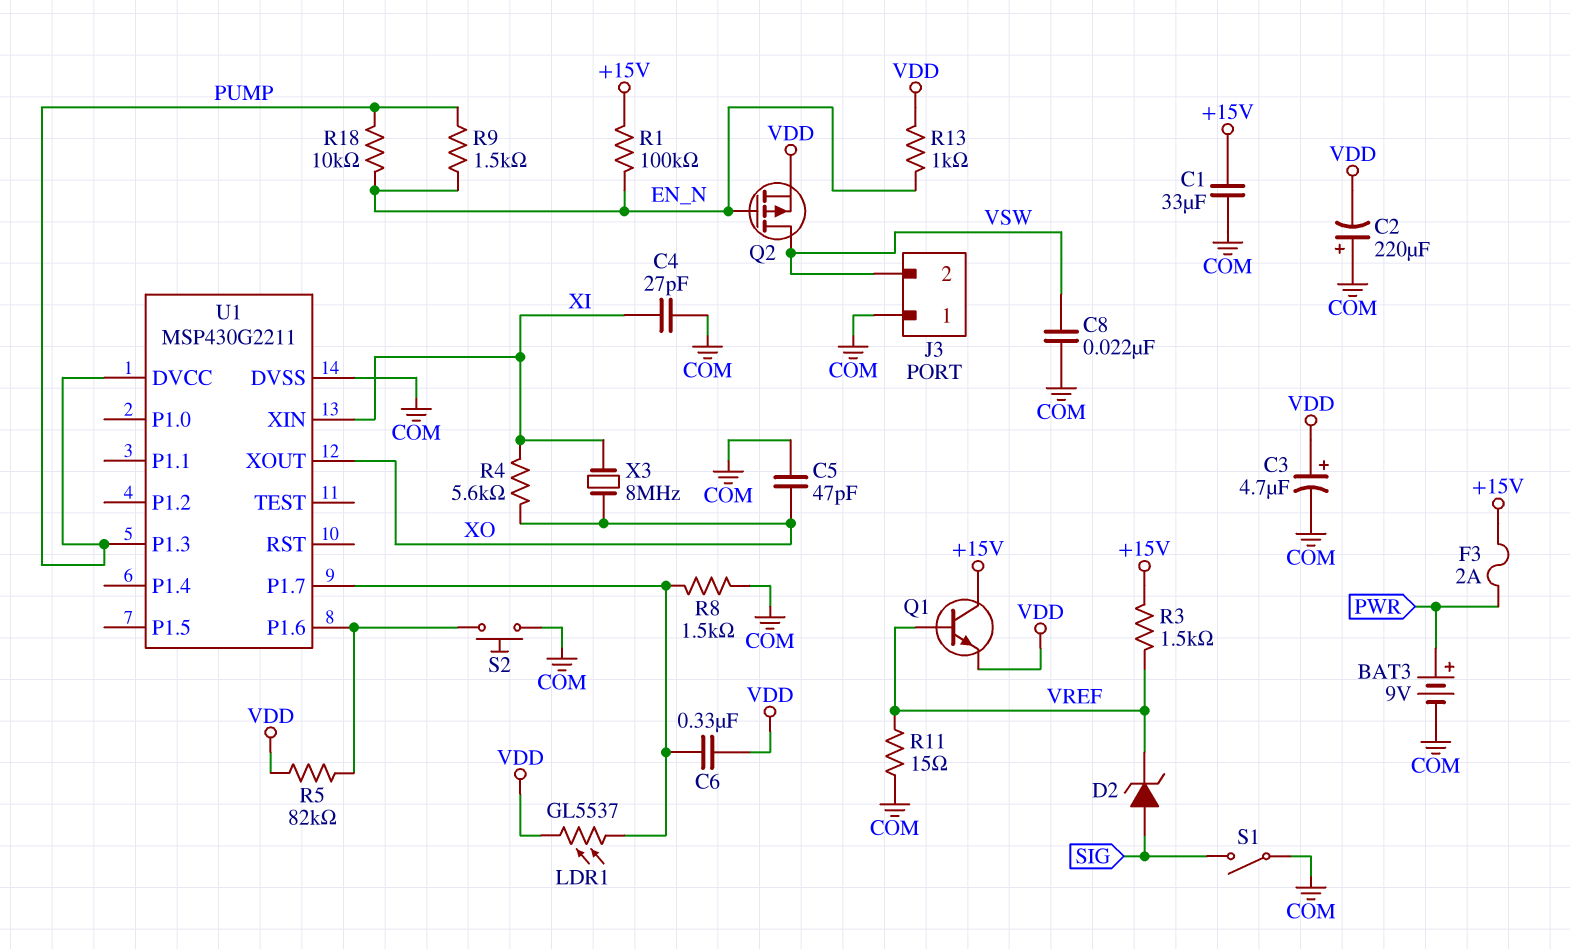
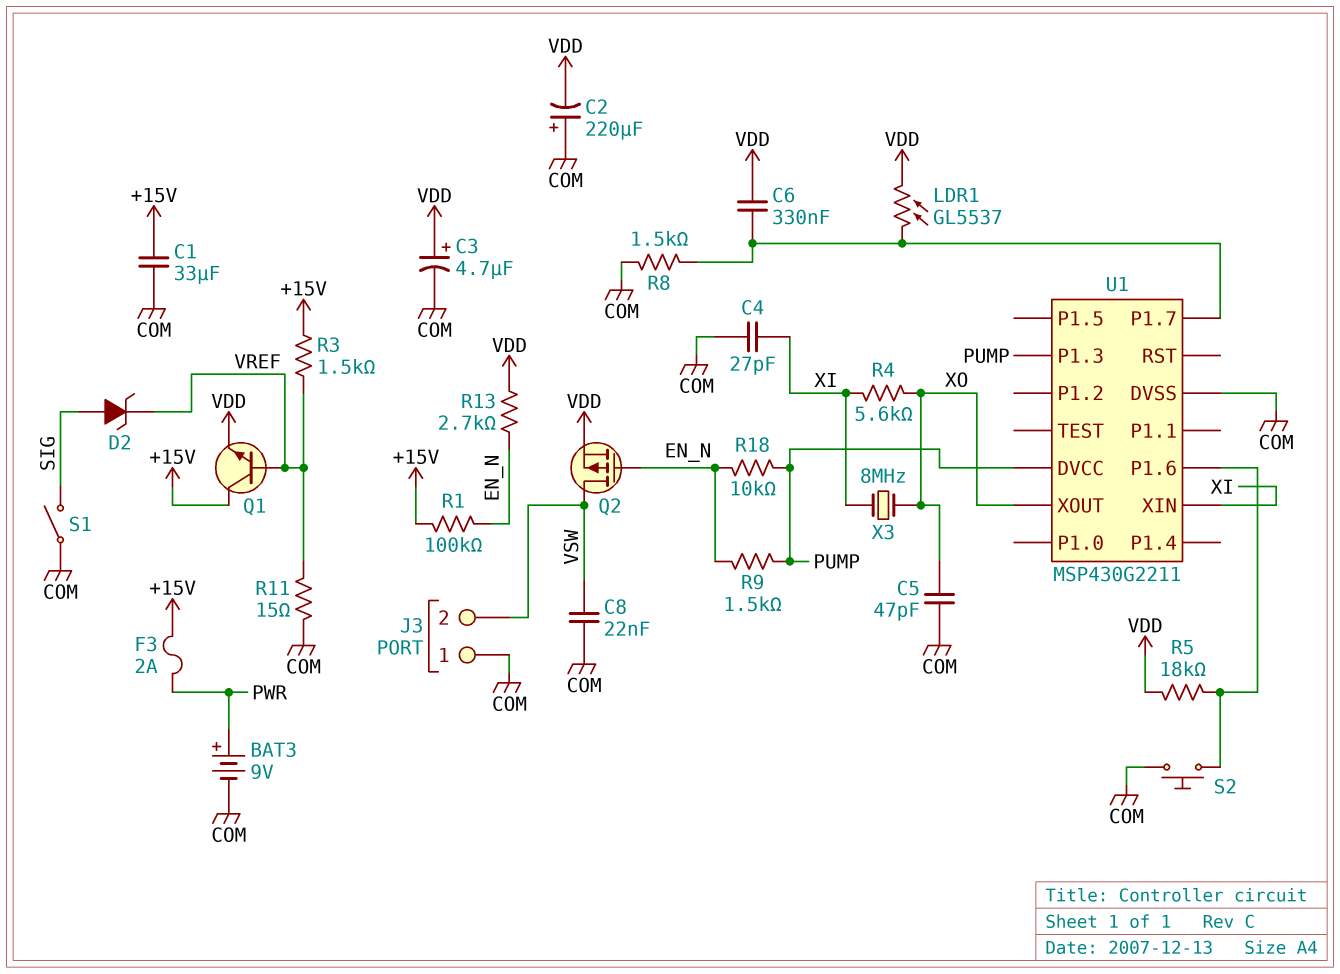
R5: 82k (U1/P1.6, VDD) -> 18k (U1/P1.6, VDD)
R13: 1k (EN_N, VDD) -> 2.7k (EN_N, VDD)

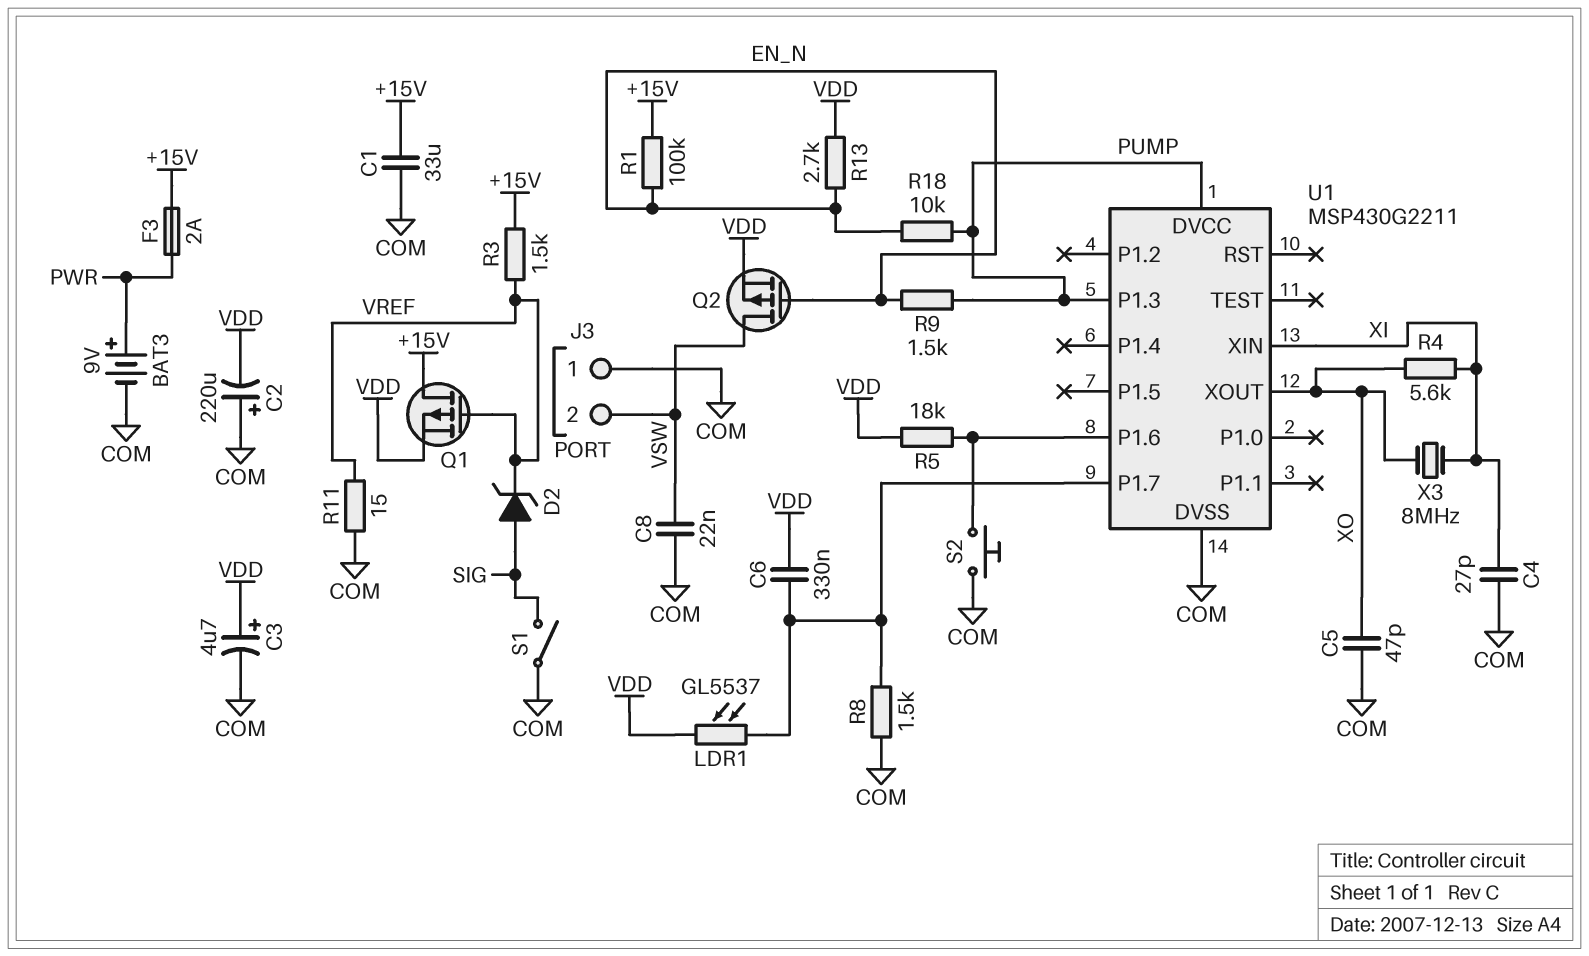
Q1: NPN (B VREF, C +15V, E VDD) -> PMOS (G VREF, D +15V, S VDD)

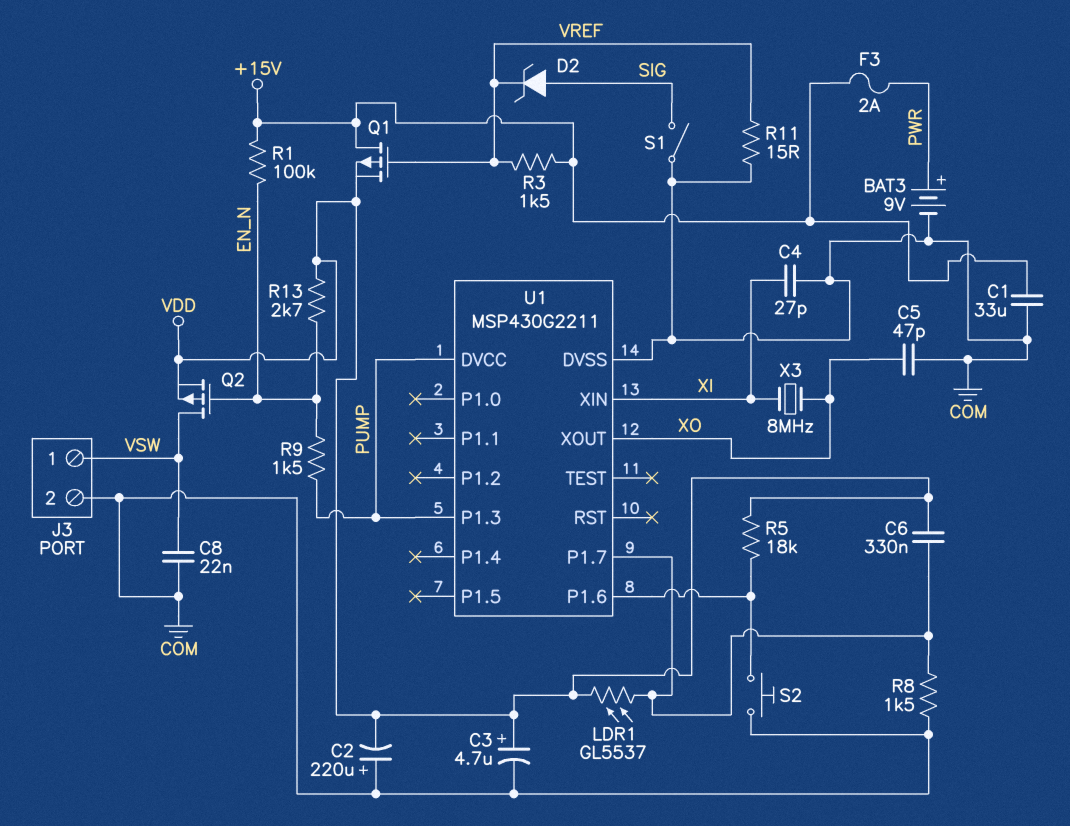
J3 pin 1: COM -> VSW
J3 pin 2: VSW -> COM
R4: 5.6k (XI, XO) -> none
R18: 10k (EN_N, PUMP) -> none

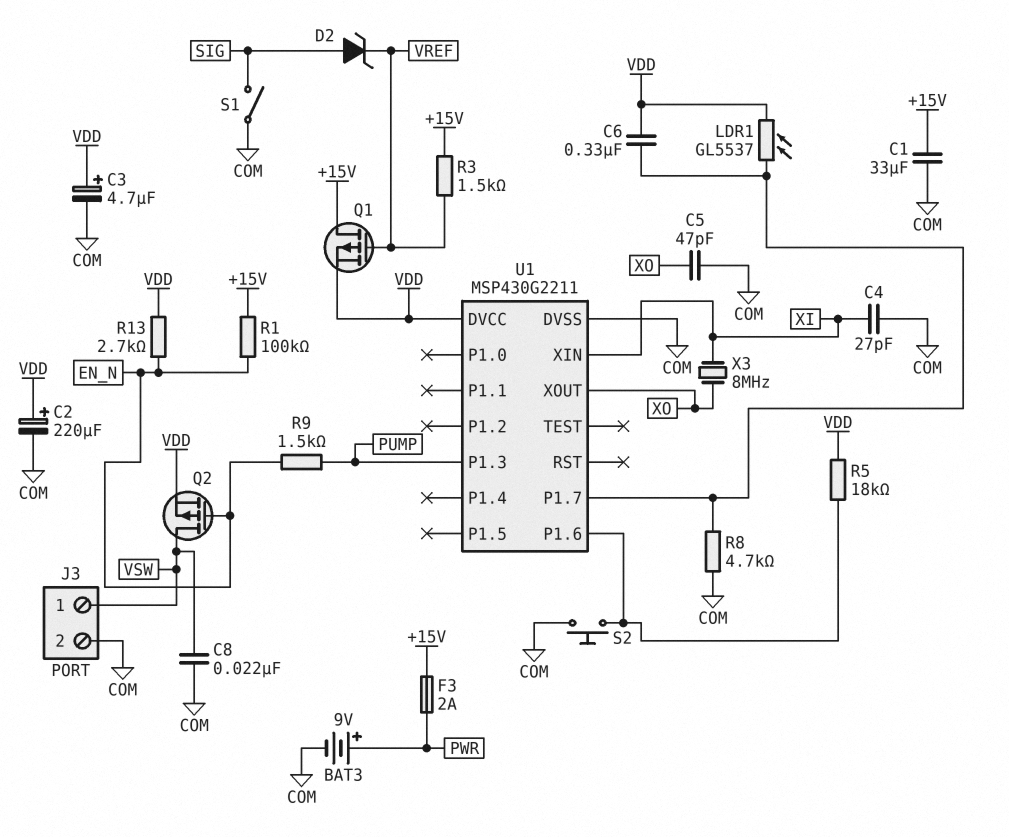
C2: 220uF (plus COM, minus VDD) -> 220uF (plus VDD, minus COM)
R8: 1.5k (COM, U1/P1.7) -> 4.7k (COM, U1/P1.7)
R11: 15 (COM, VREF) -> none
U1 pin DVCC: PUMP -> VDD

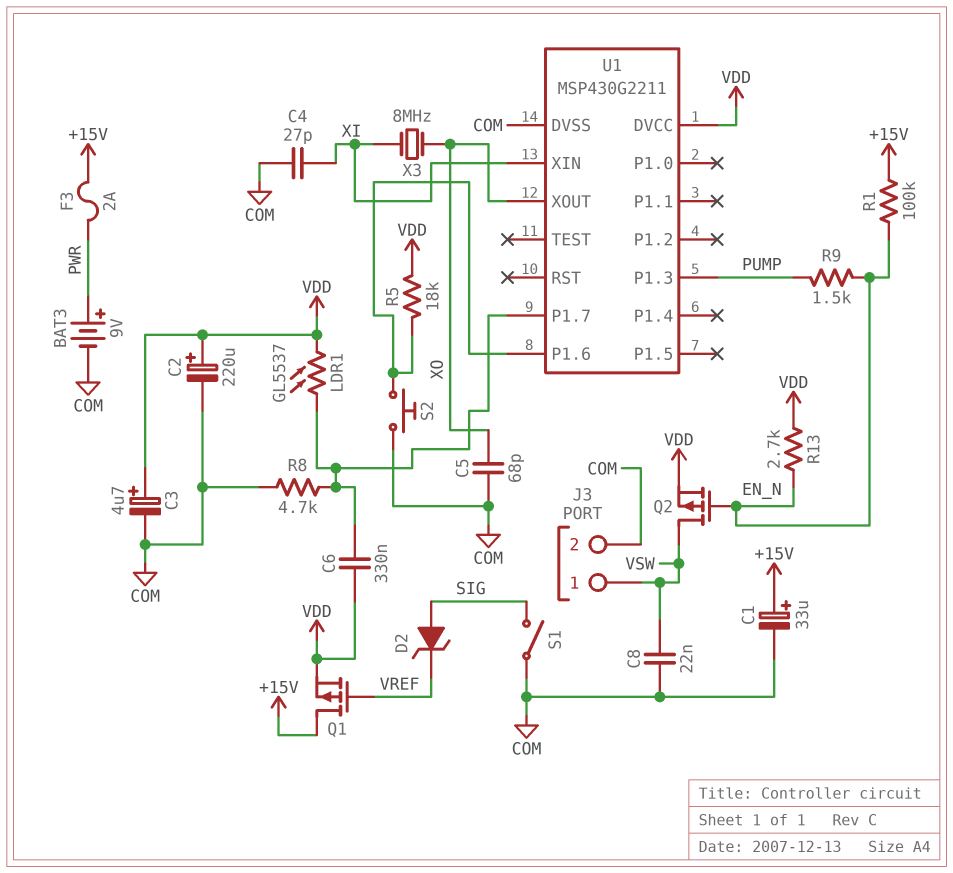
C1: 33uF (+15V, COM) -> 33uF (plus +15V, minus COM)
C5: 47pF (COM, XO) -> 68pF (COM, XO)
R3: 1.5k (+15V, VREF) -> none

